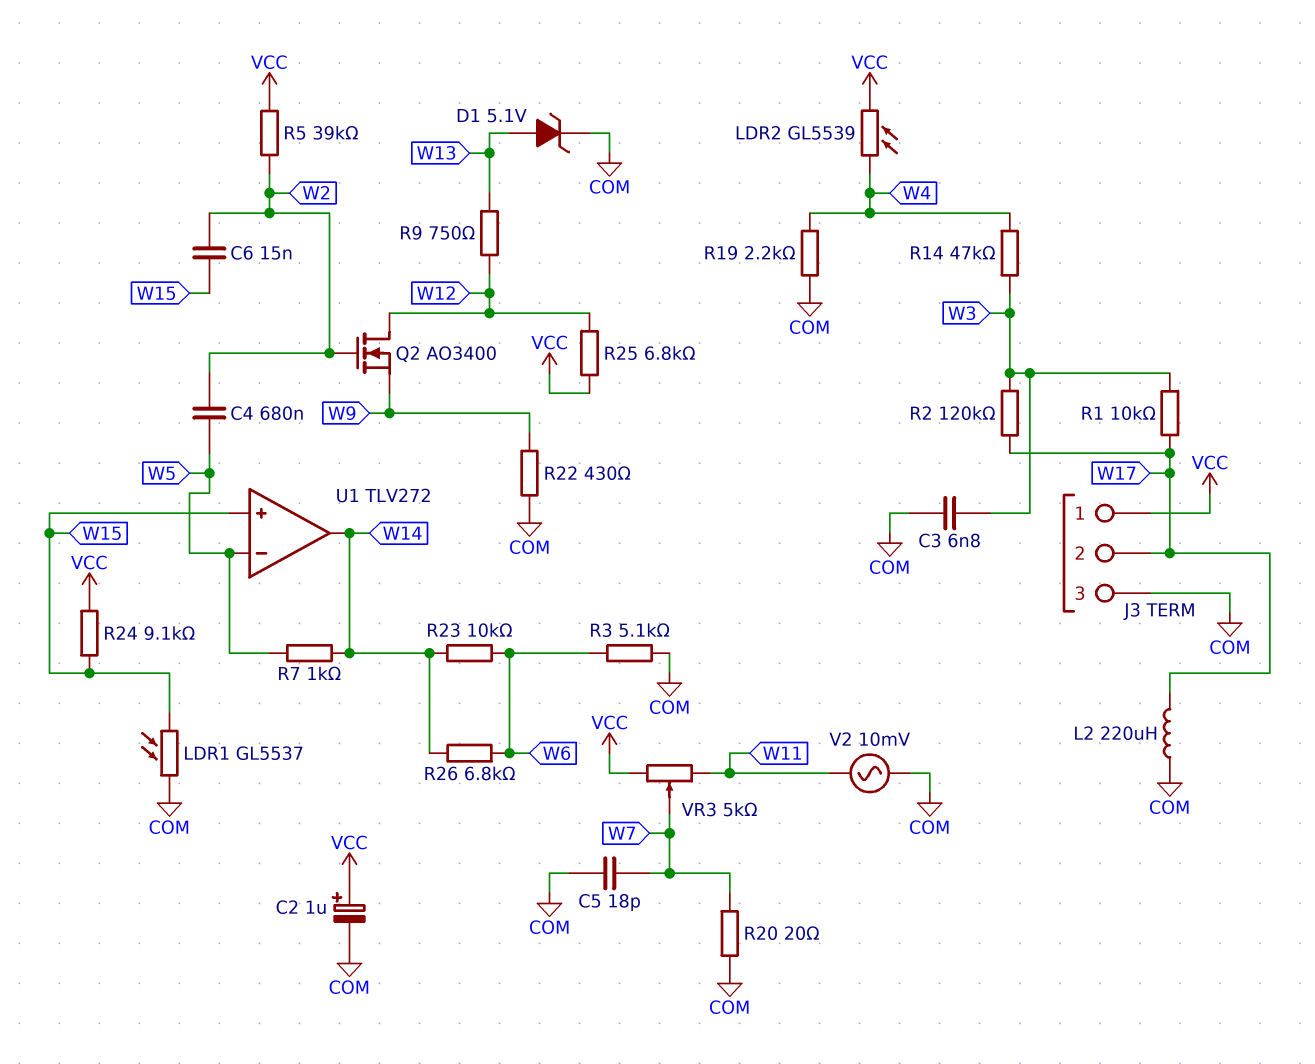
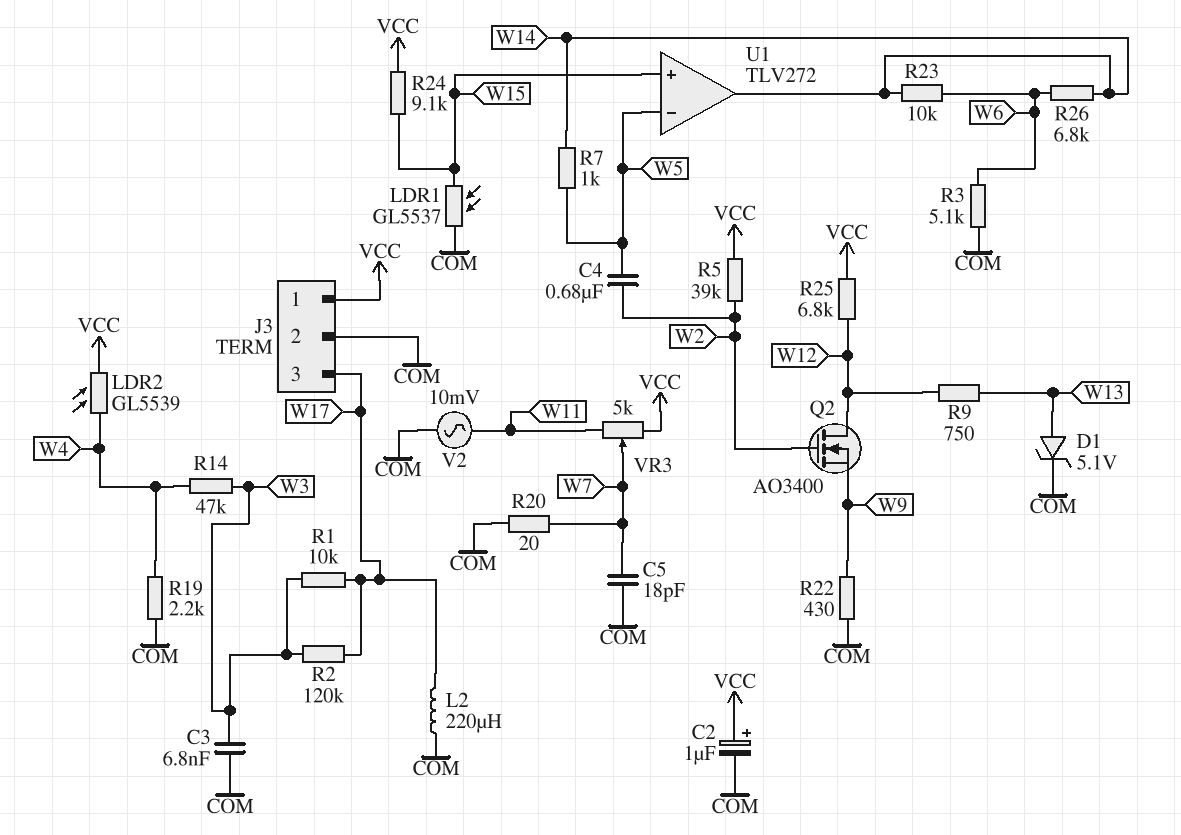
C6: 15nF (W2, W15) -> none
J3 pin 2: W17 -> COM
J3 pin 3: COM -> W17

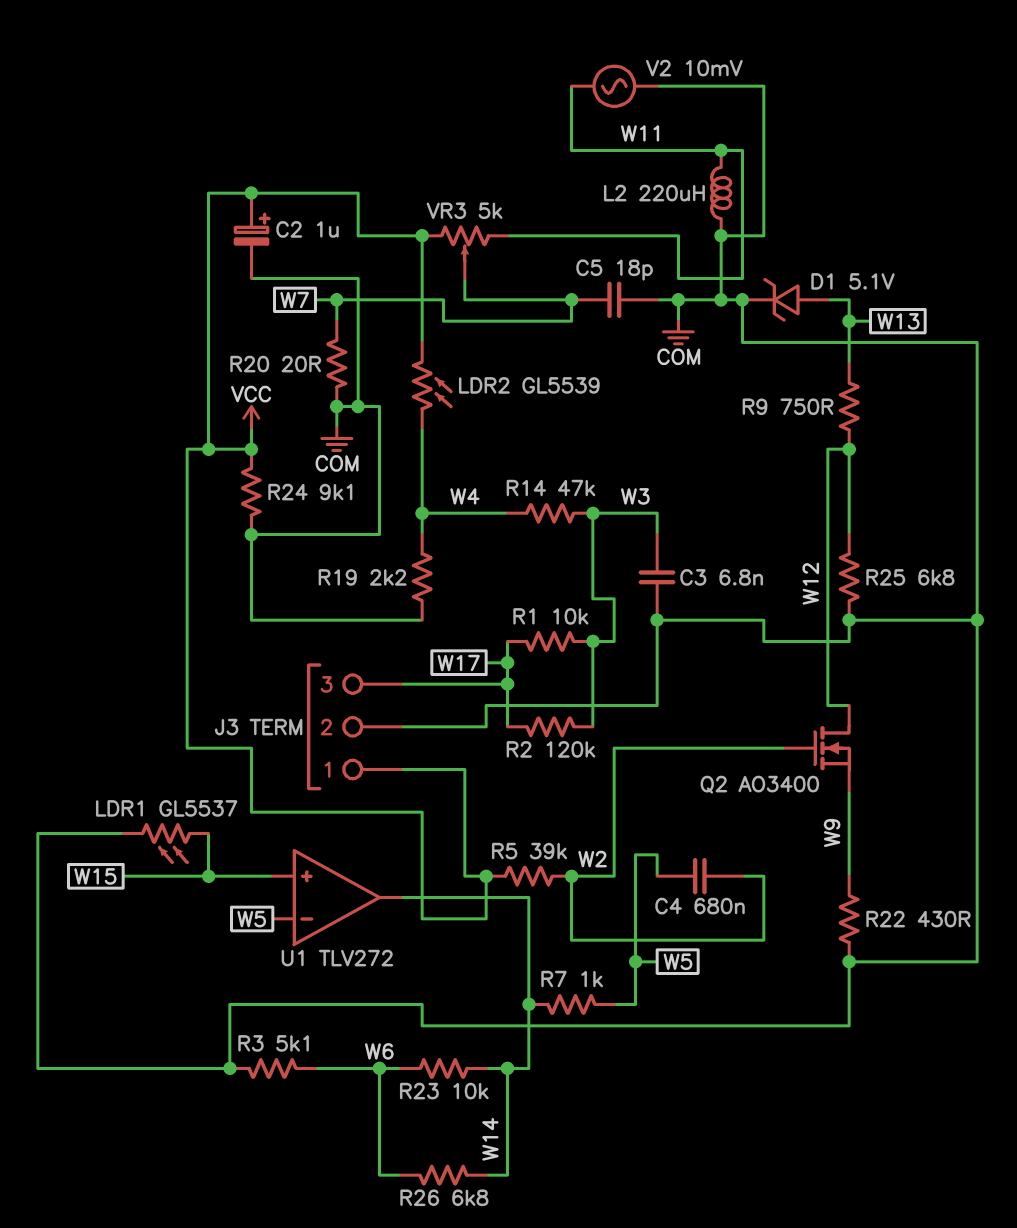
L2: 220uH (COM, W17) -> 220uH (COM, W11)
R24: 9.1k (VCC, W15) -> 9.1k (COM, VCC)
R25: 6.8k (VCC, W12) -> 6.8k (COM, W12)

